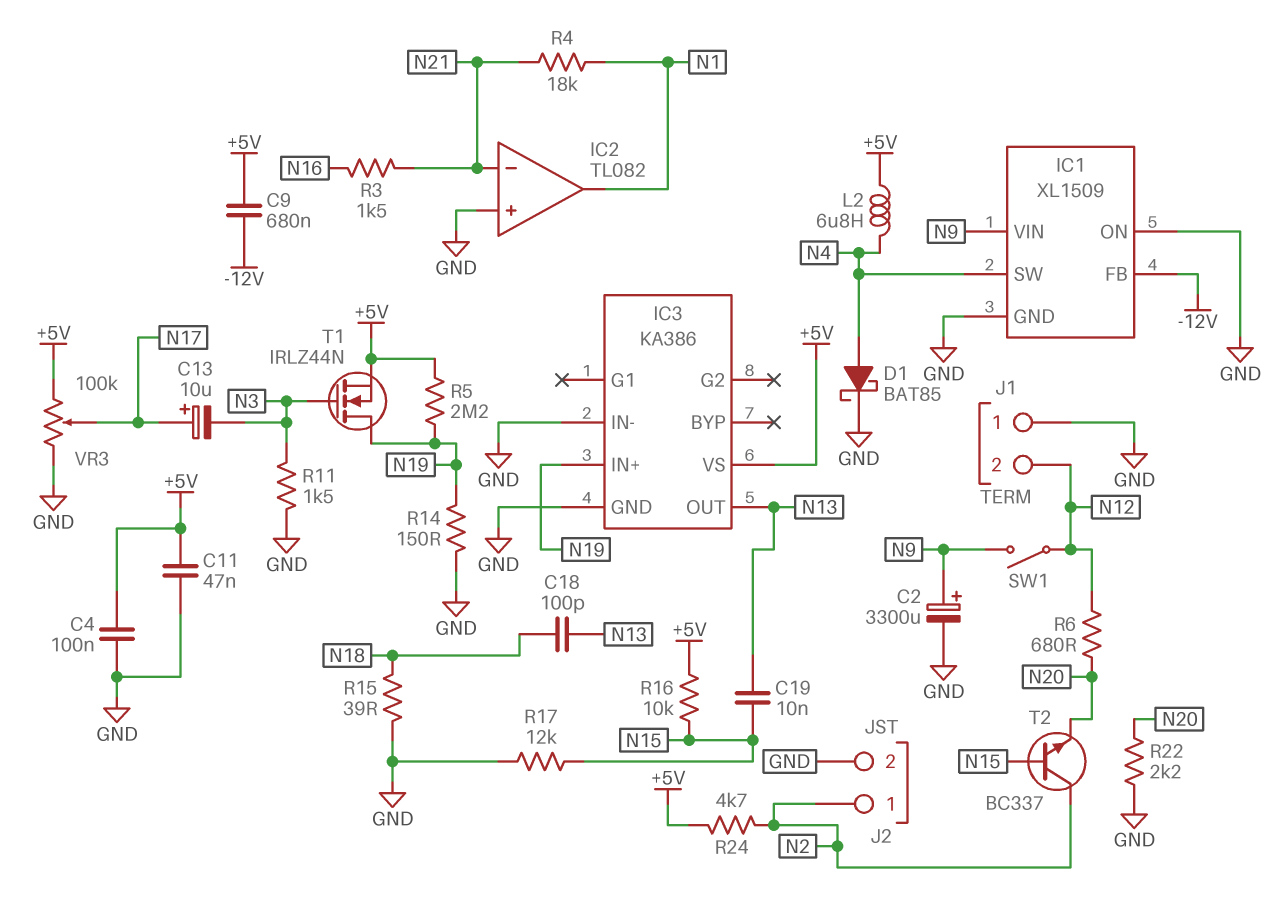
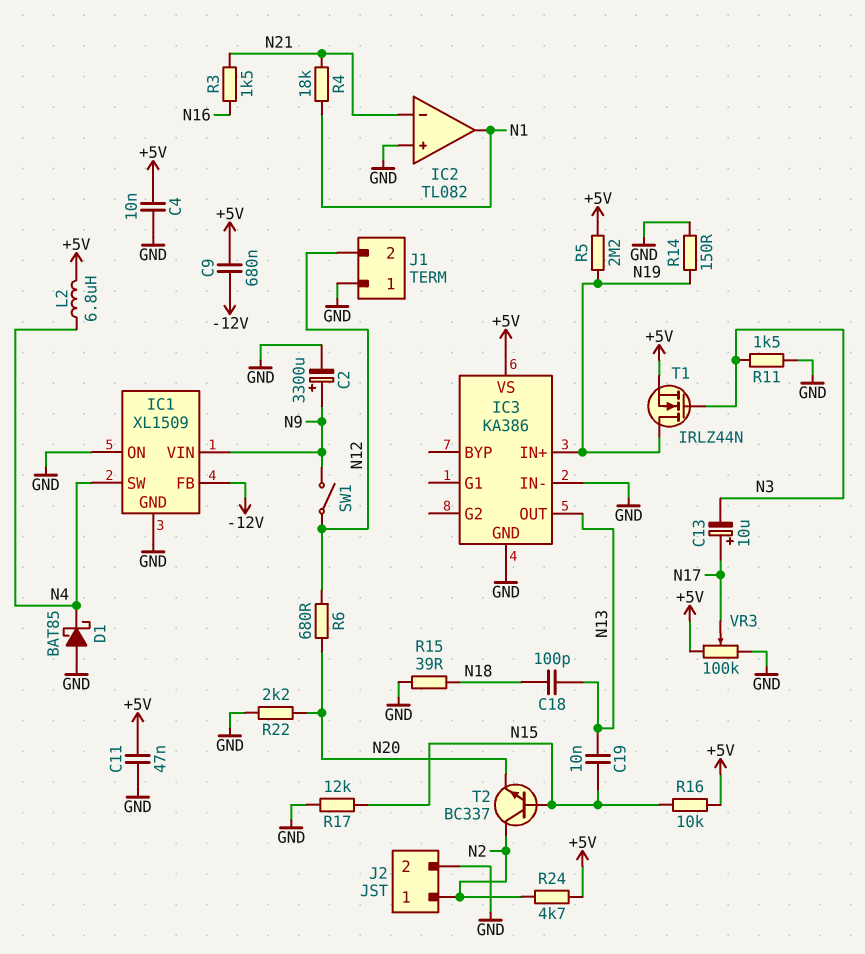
C4: 100nF (+5V, GND) -> 10nF (+5V, GND)
D1: schottky BAT85 (A N4, K GND) -> schottky BAT85 (A GND, K N4)

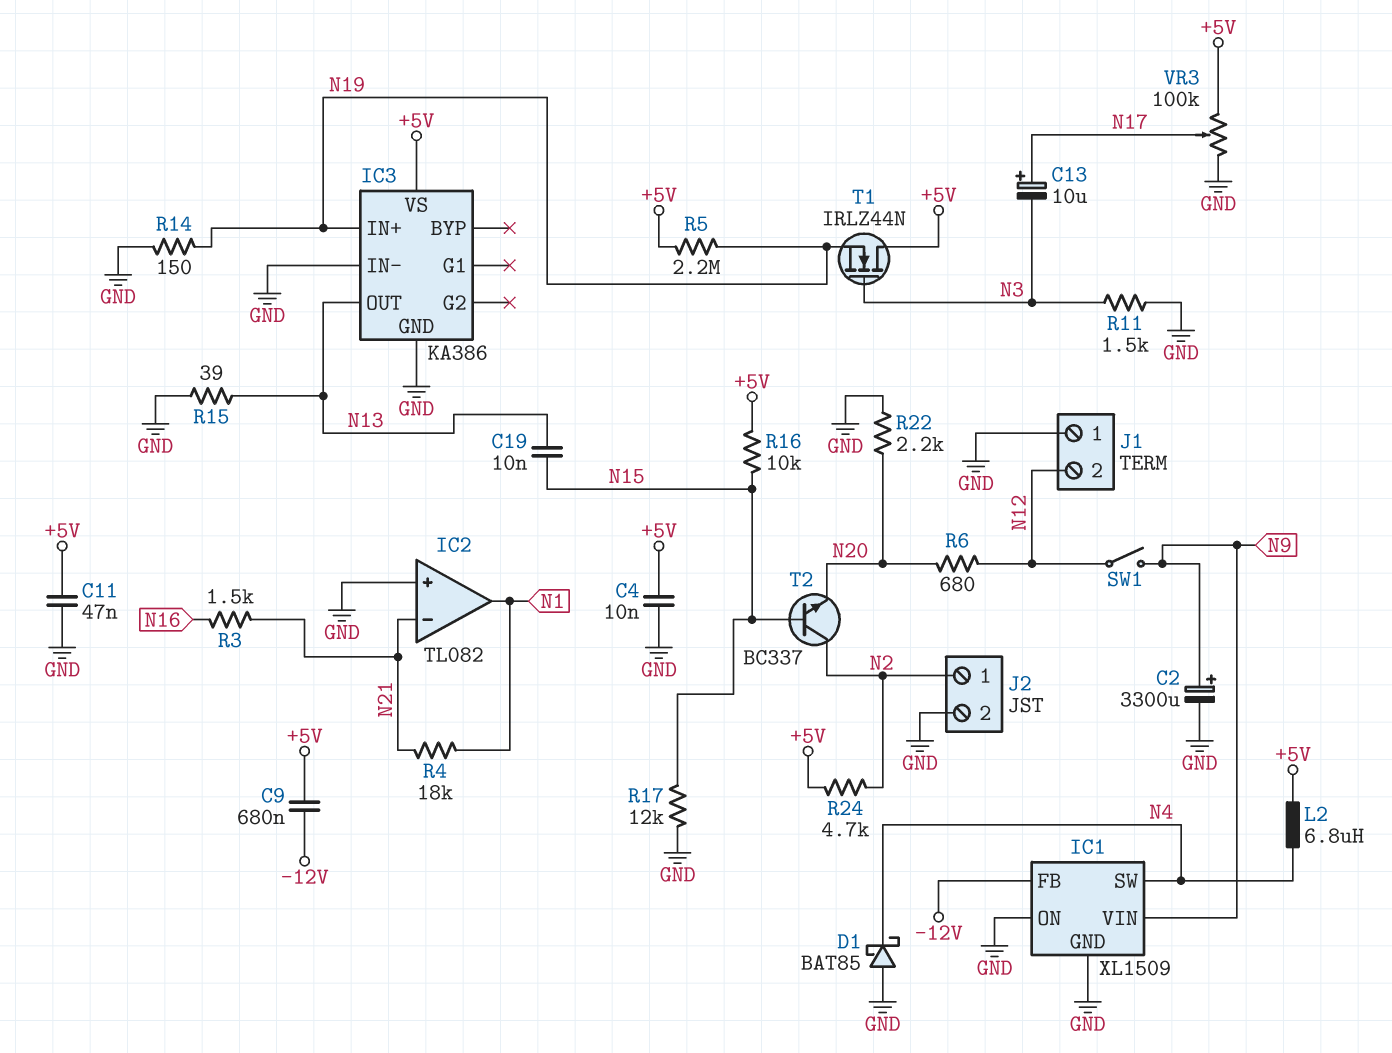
C18: 100pF (N13, N18) -> none
R15: 39 (GND, N18) -> 39 (GND, N13)
T1: NMOS IRLZ44N (G N3, D N19, S +5V) -> NMOS IRLZ44N (G N3, D +5V, S N19)

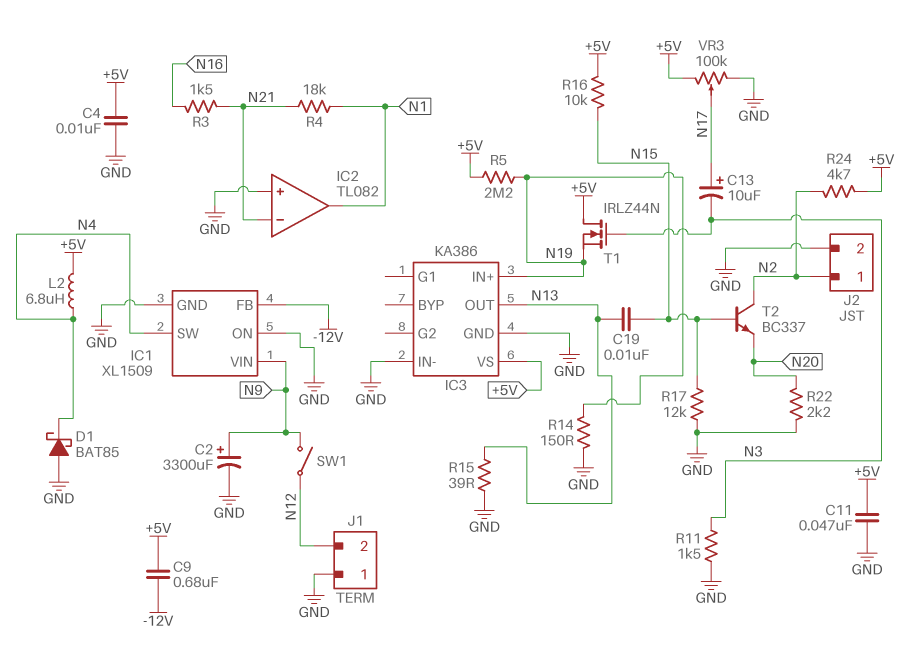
R6: 680 (N12, N20) -> none

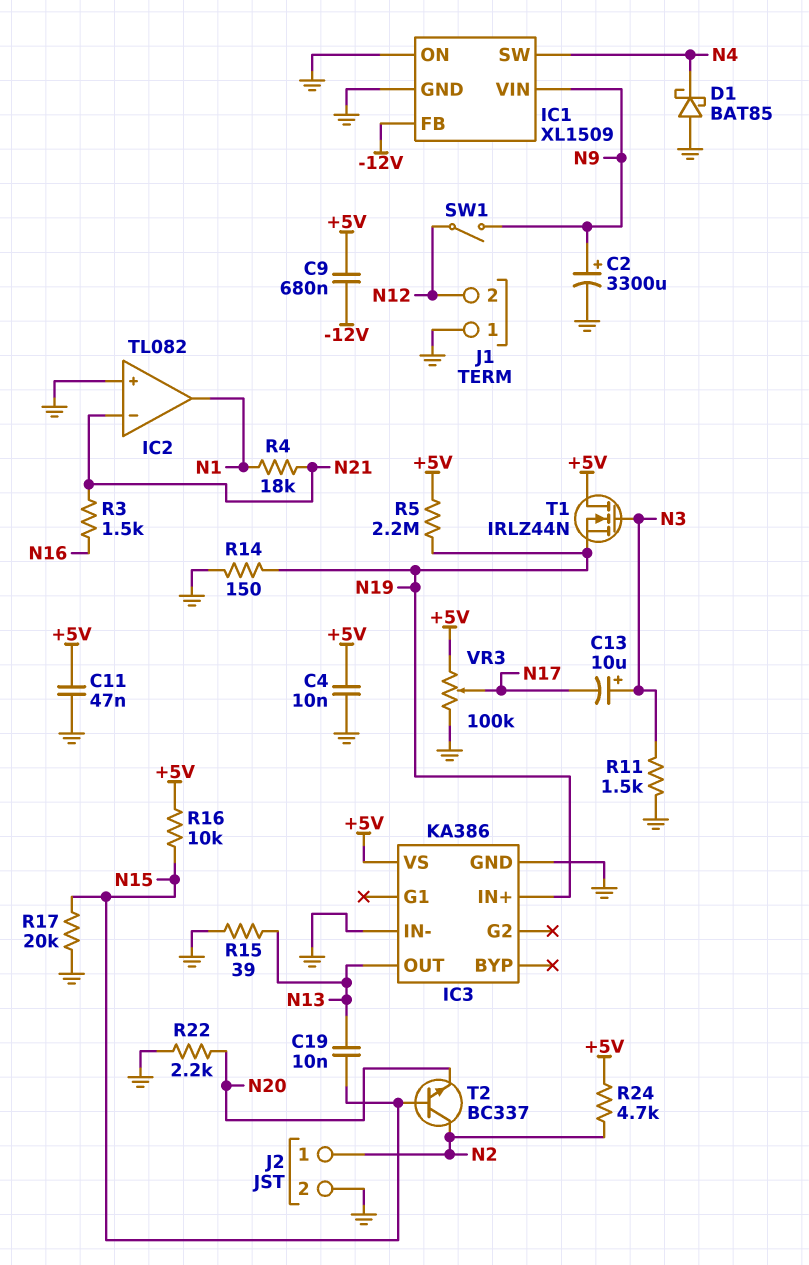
C13: 10uF (plus N17, minus N3) -> 10uF (plus N3, minus N17)
L2: 6.8uH (+5V, N4) -> none
R17: 12k (GND, N15) -> 20k (GND, N15)

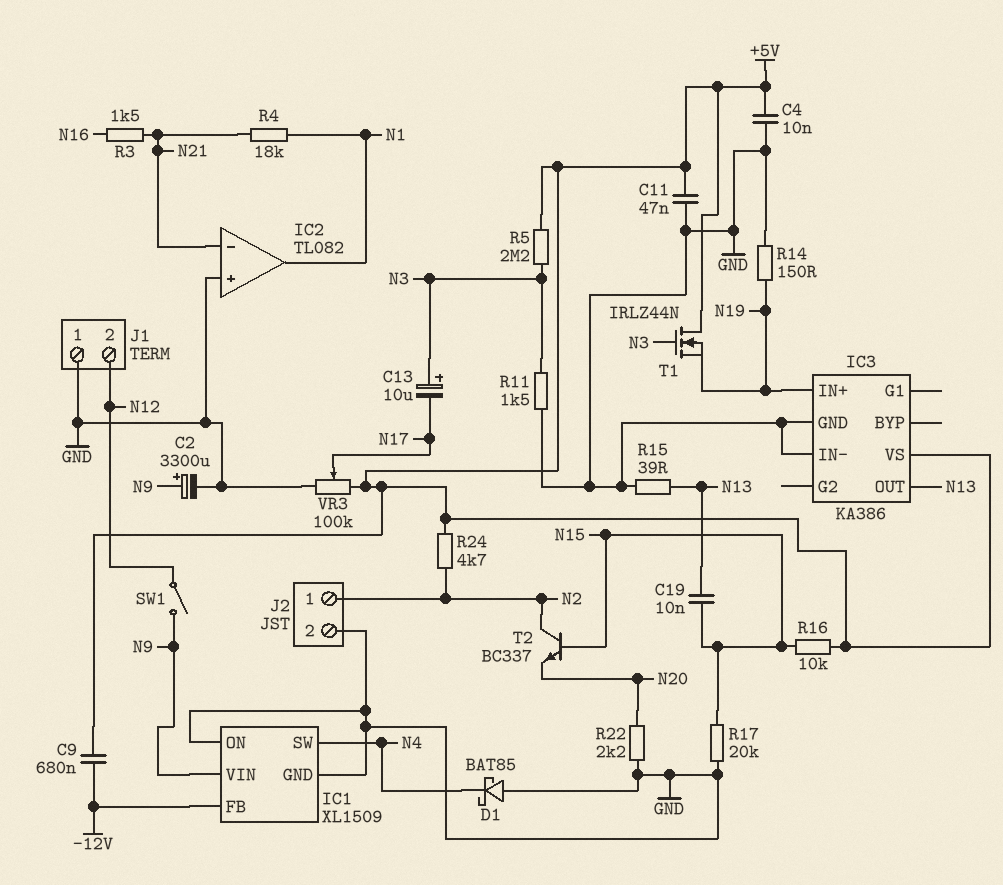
R5: 2.2M (+5V, N19) -> 2.2M (+5V, N3)

